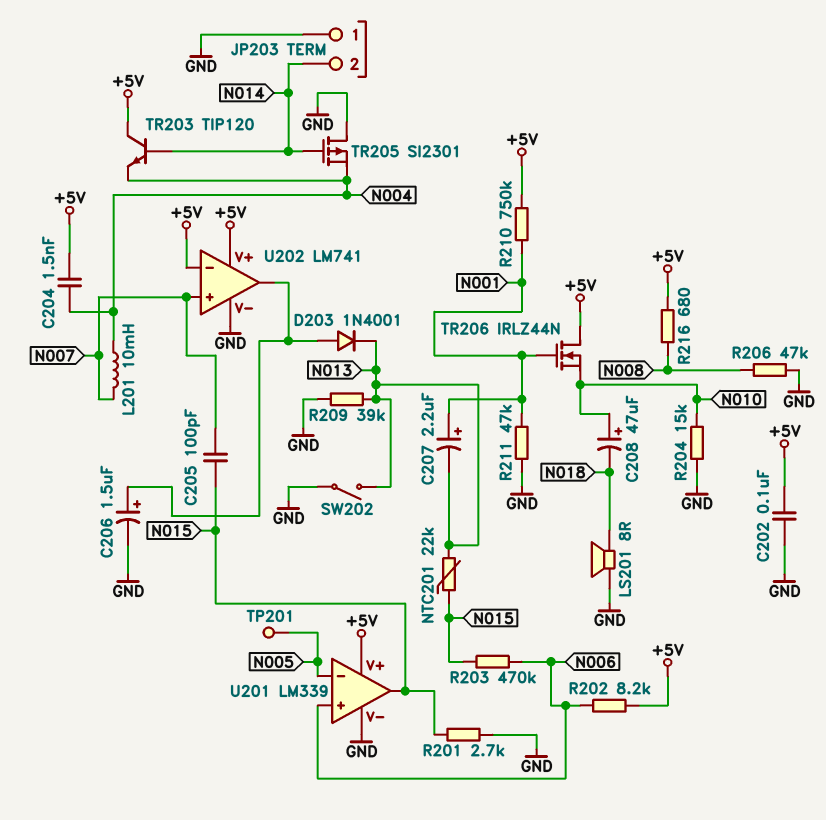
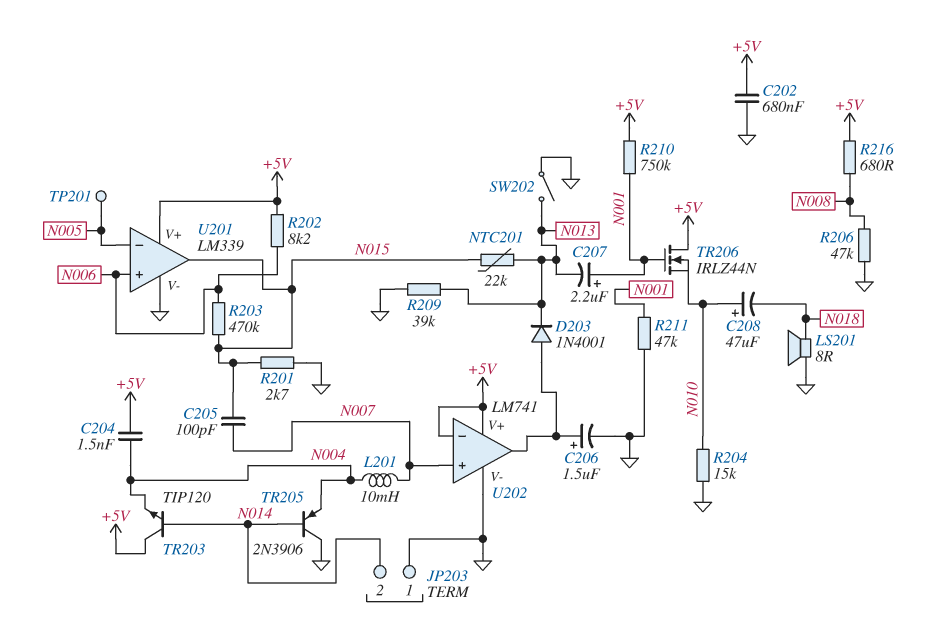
C202: 100nF (+5V, GND) -> 680nF (+5V, GND)
TR205: PMOS SI2301 (G N014, D GND, S N004) -> PNP 2N3906 (B N014, C GND, E N004)

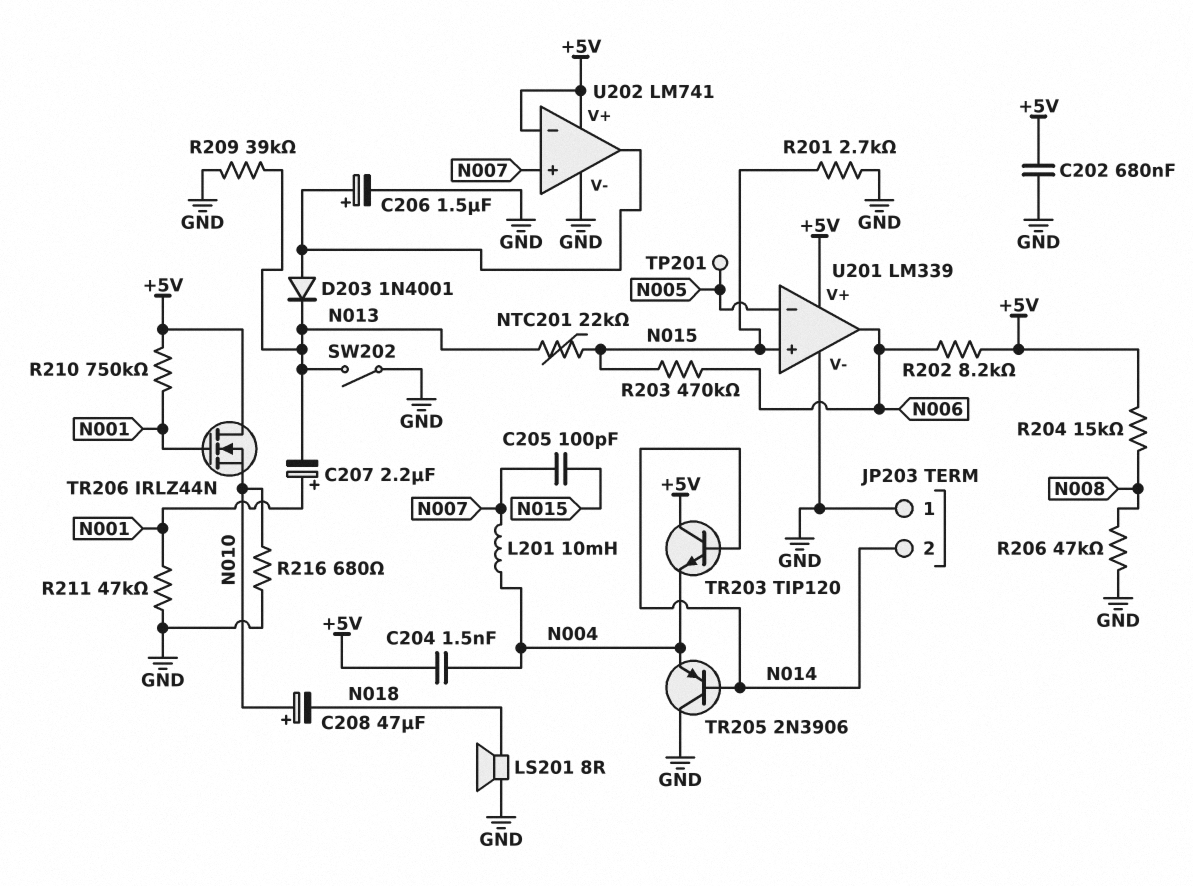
R204: 15k (GND, N010) -> 15k (+5V, N008)
R216: 680 (+5V, N008) -> 680 (GND, N010)
U201 pin in+: N006 -> N015
U201 pin out: N015 -> N006

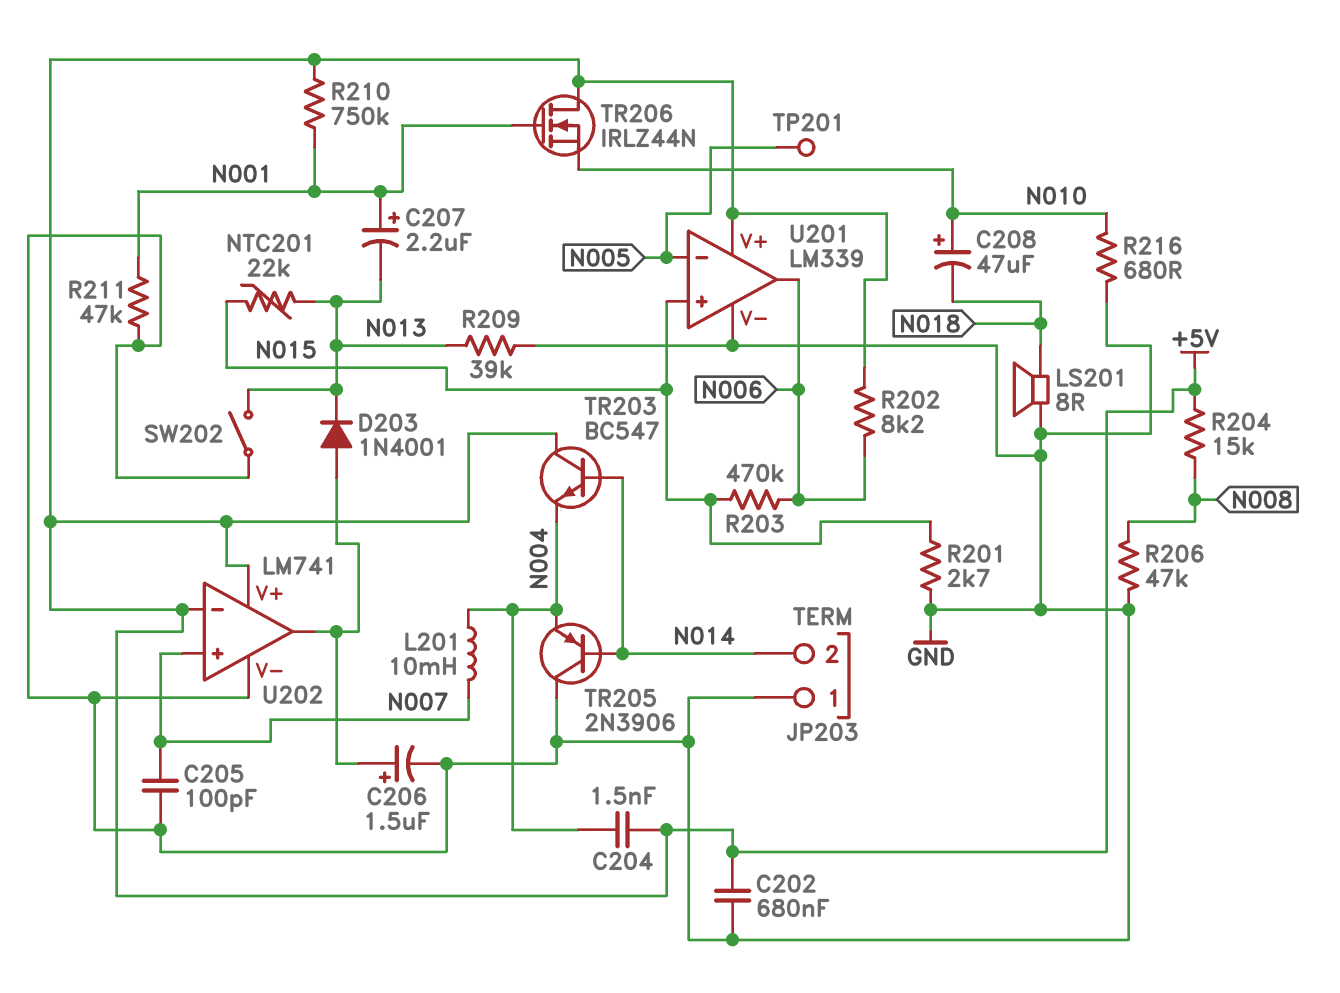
C205: 100pF (N007, N015) -> 100pF (GND, N007)
TR203: NPN TIP120 (B N014, C +5V, E N004) -> NPN BC547 (B N014, C +5V, E N004)

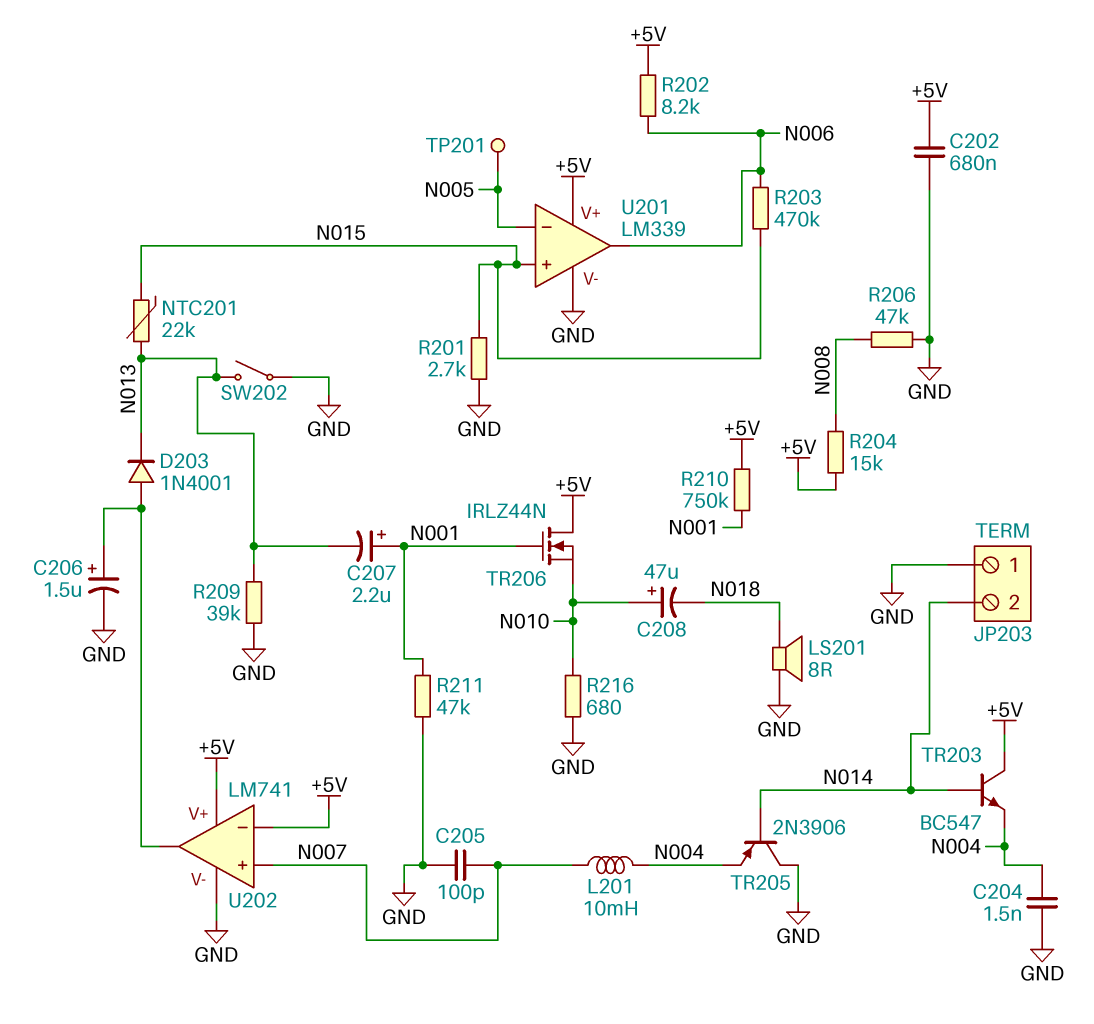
C204: 1.5nF (+5V, N004) -> 1.5nF (GND, N004)

